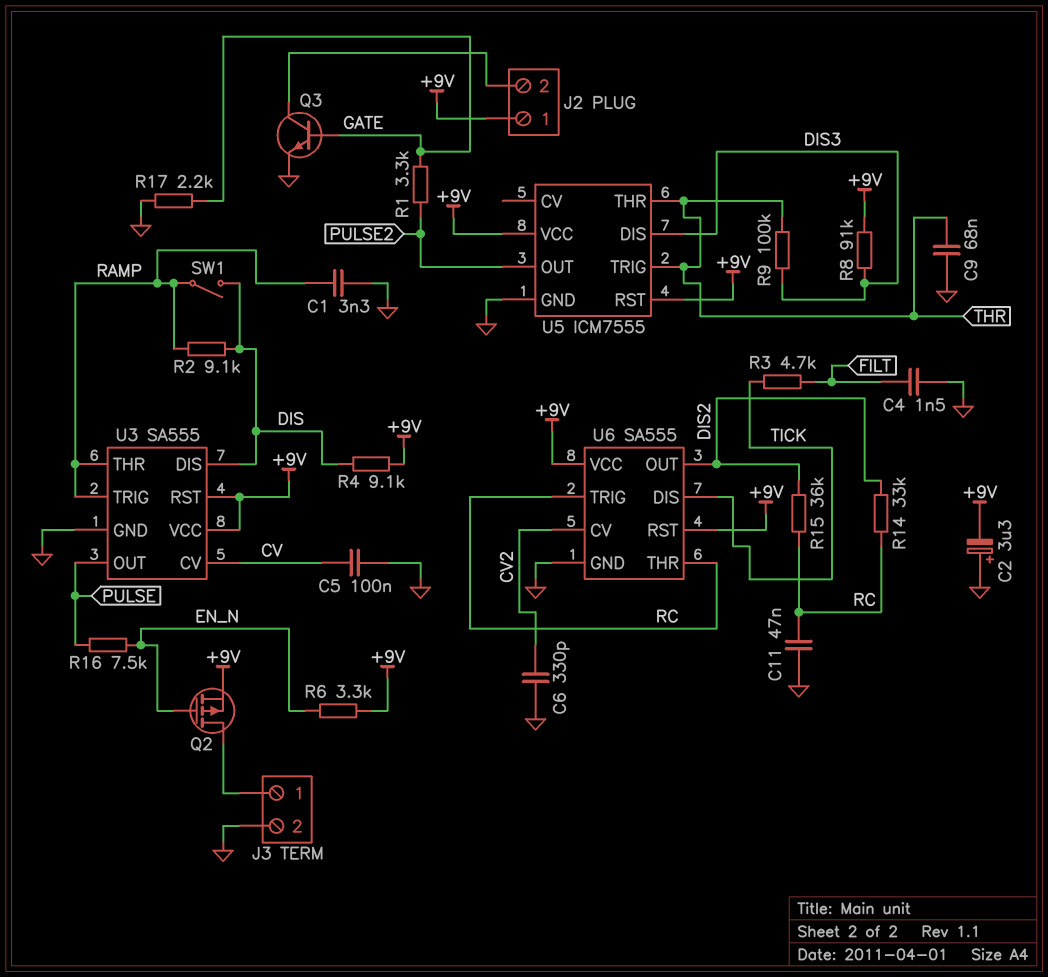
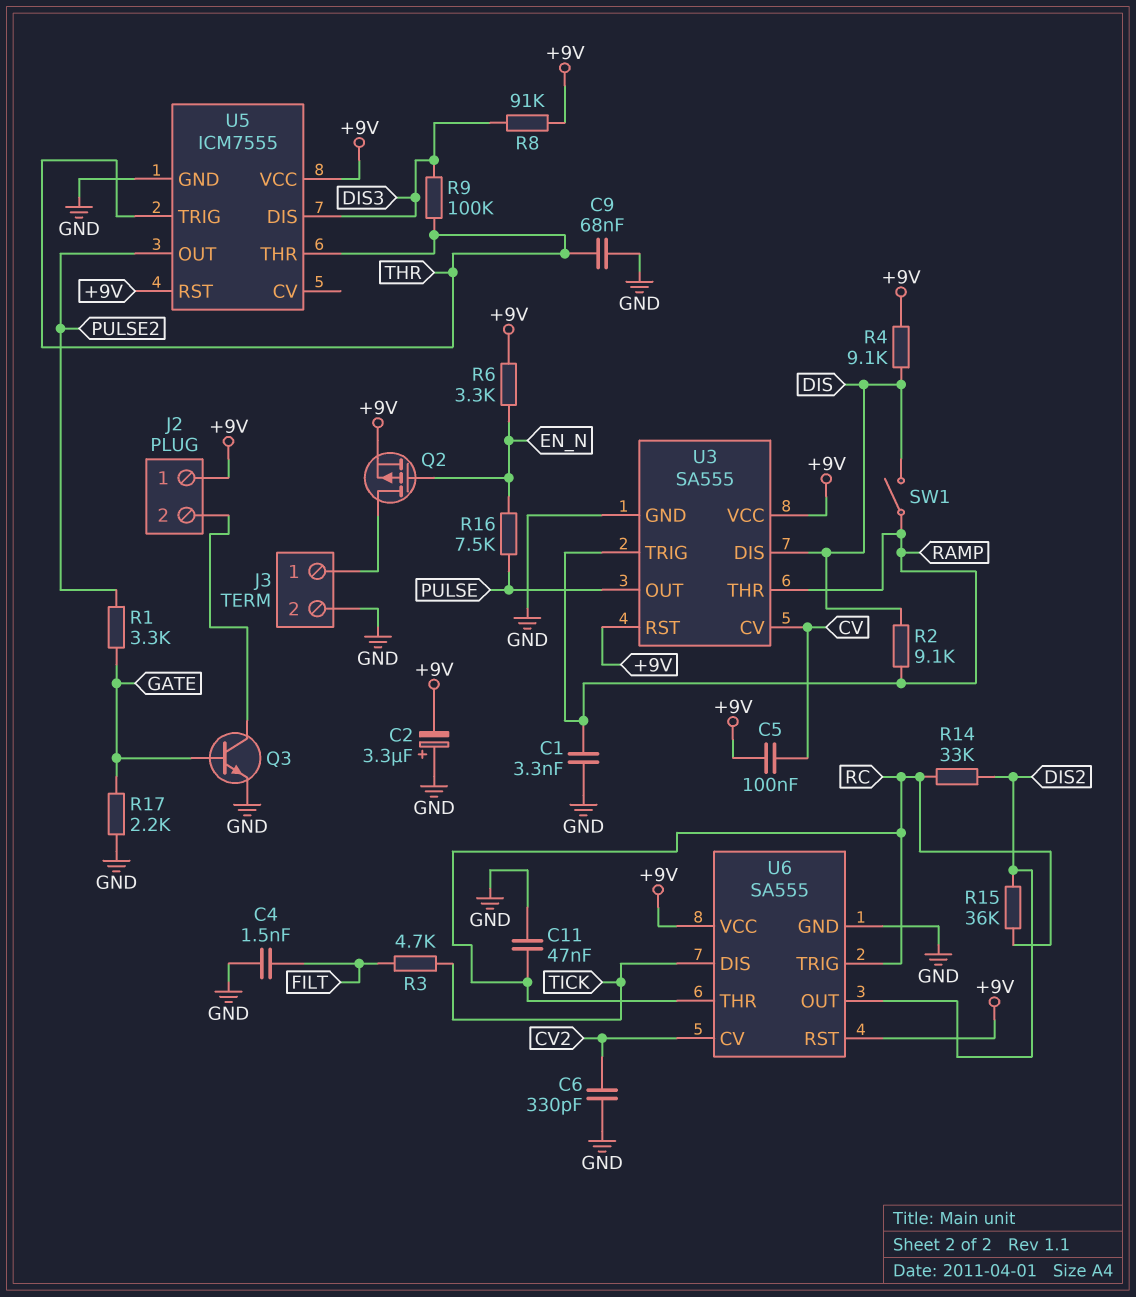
C5: 100nF (CV, GND) -> 100nF (+9V, CV)

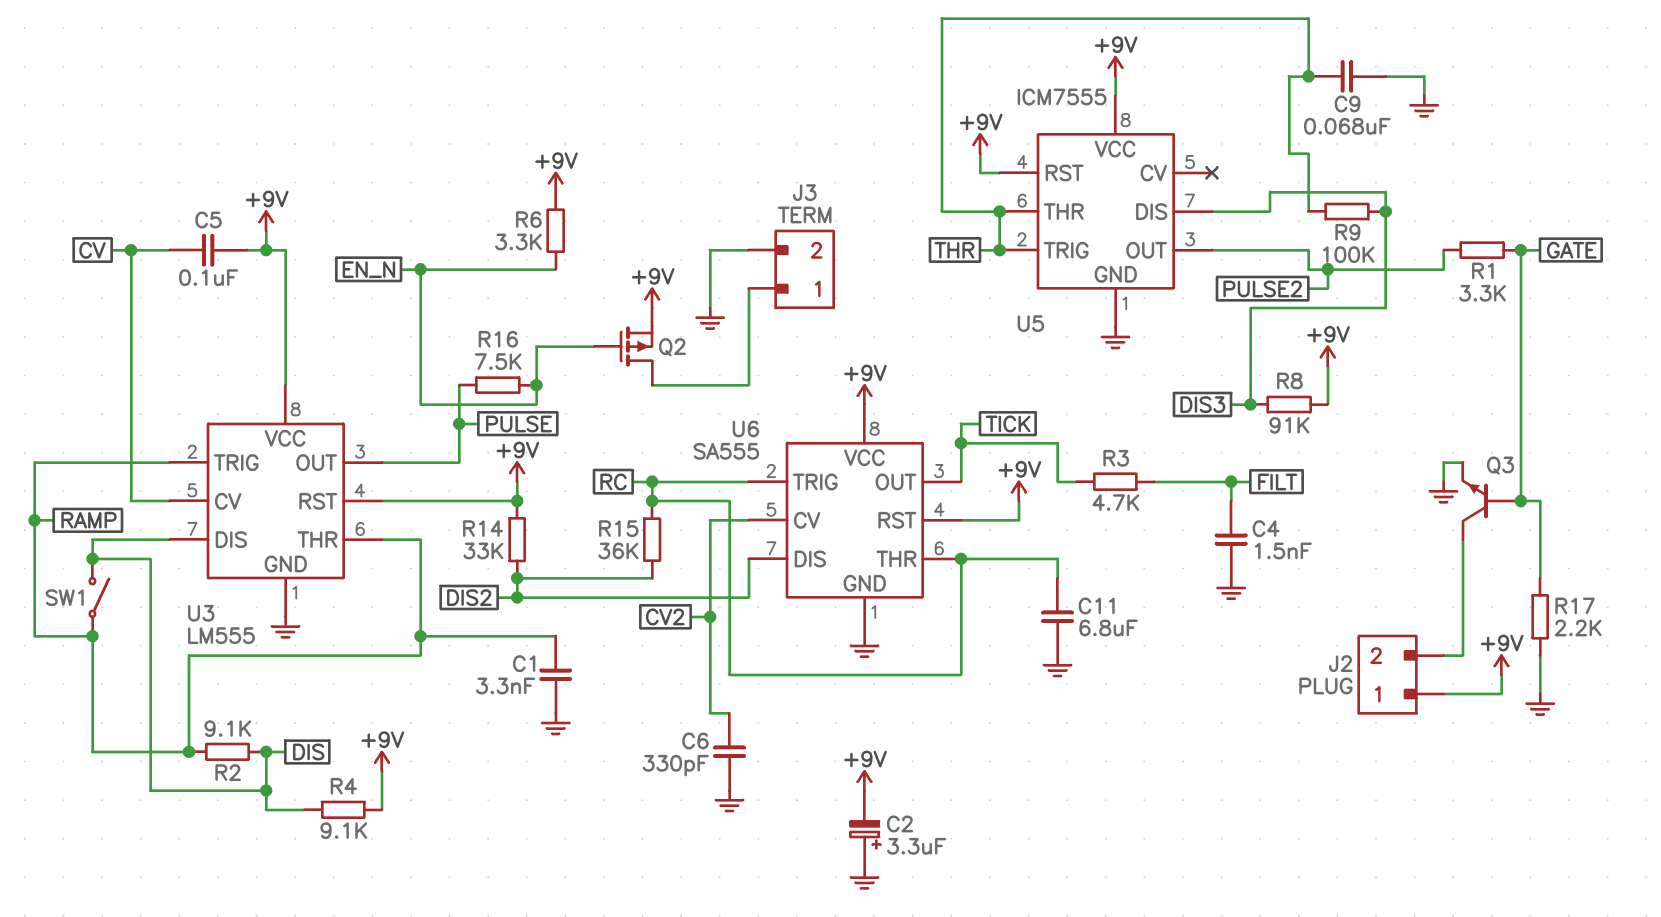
C11: 47nF (GND, RC) -> 6.8uF (GND, RC)
R14: 33k (DIS2, RC) -> 33k (+9V, DIS2)
U3: SA555 -> LM555
U6 pin DIS: TICK -> DIS2
U6 pin OUT: DIS2 -> TICK

